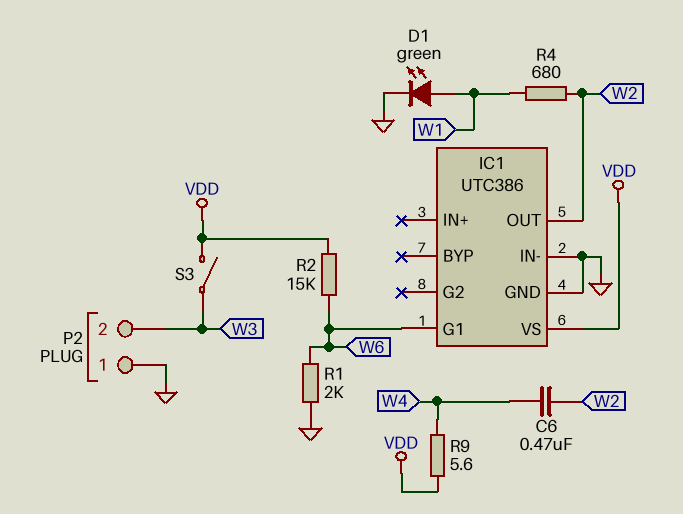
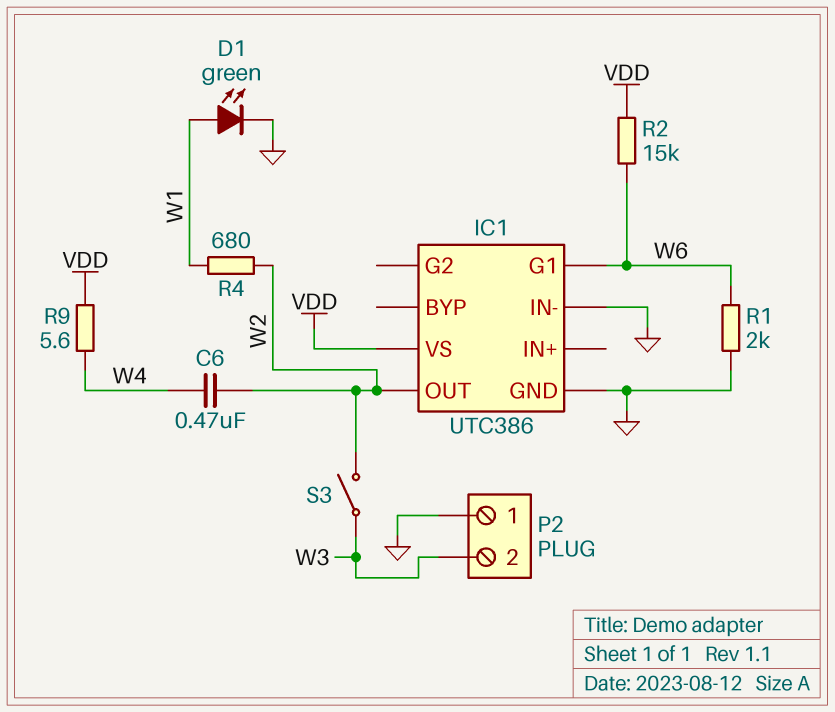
S3: switch (VDD, W3) -> switch (W2, W3)

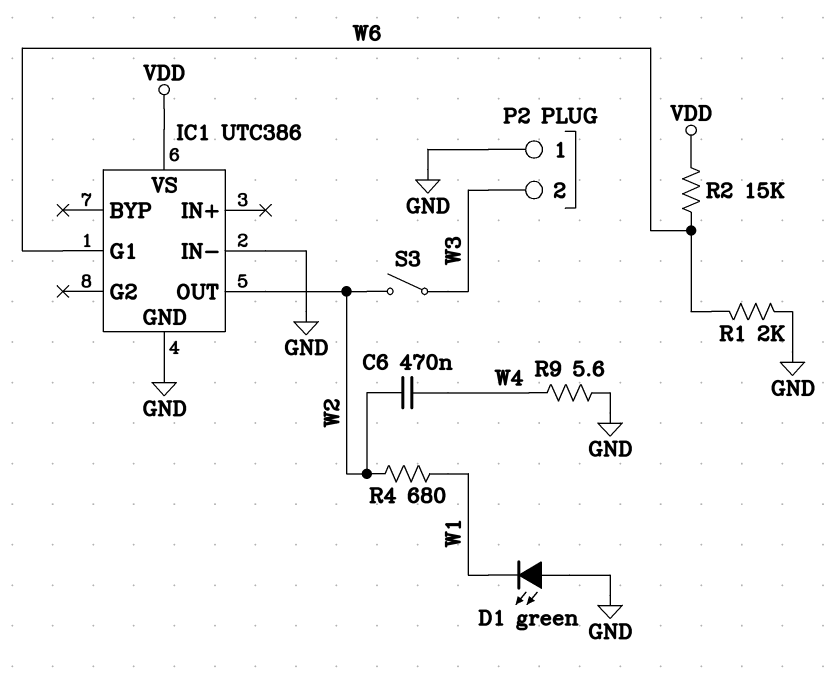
D1: LED green (A W1, K GND) -> LED green (A GND, K W1)
R9: 5.6 (VDD, W4) -> 5.6 (GND, W4)

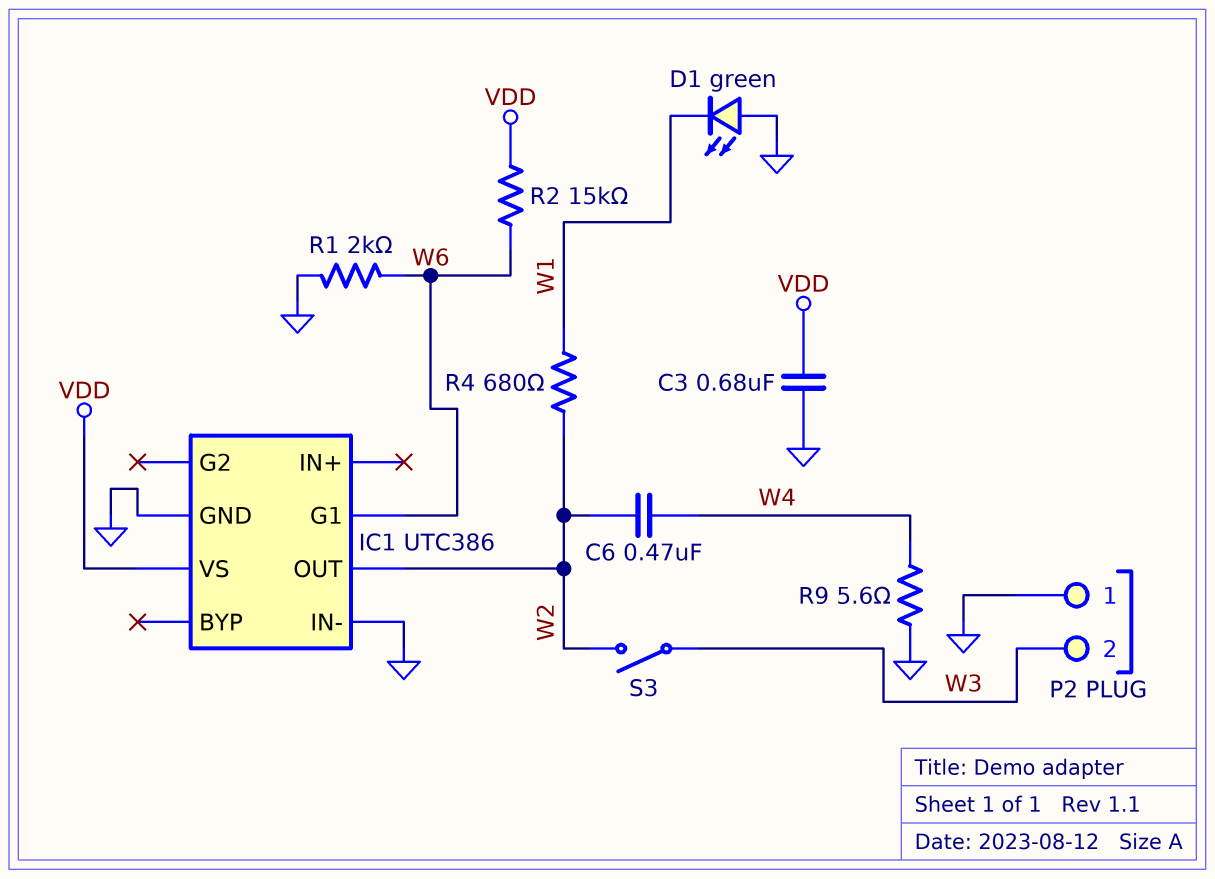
C3: none -> 680nF (GND, VDD)

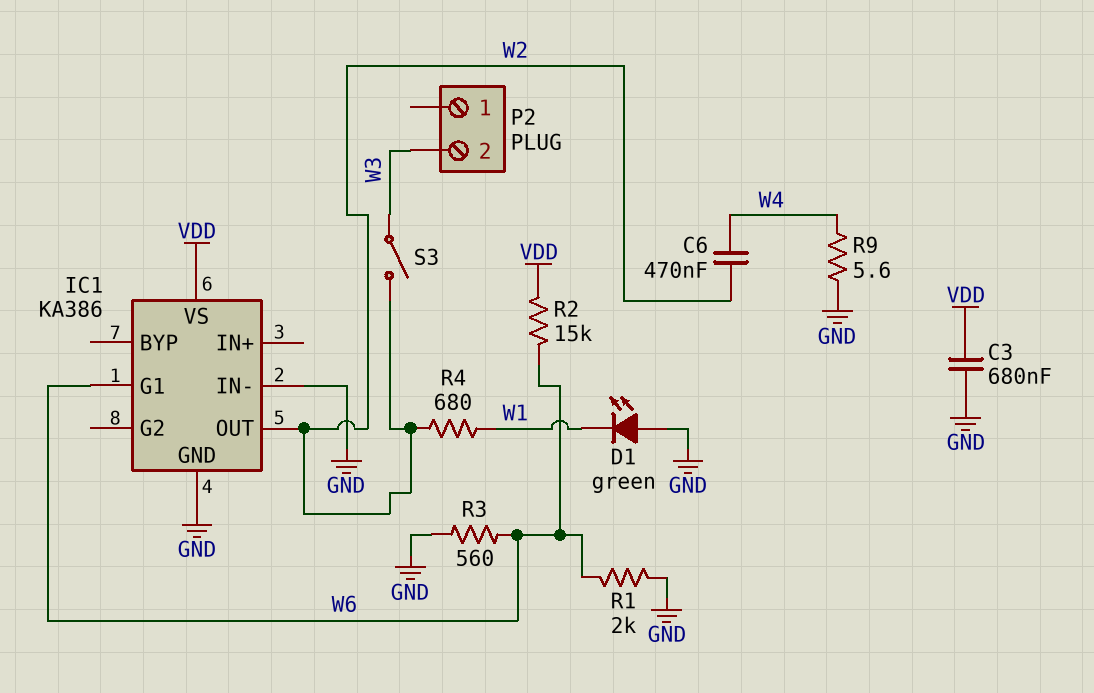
IC1: UTC386 -> KA386
P2 pin 1: GND -> none
R3: none -> 560 (GND, W6)

